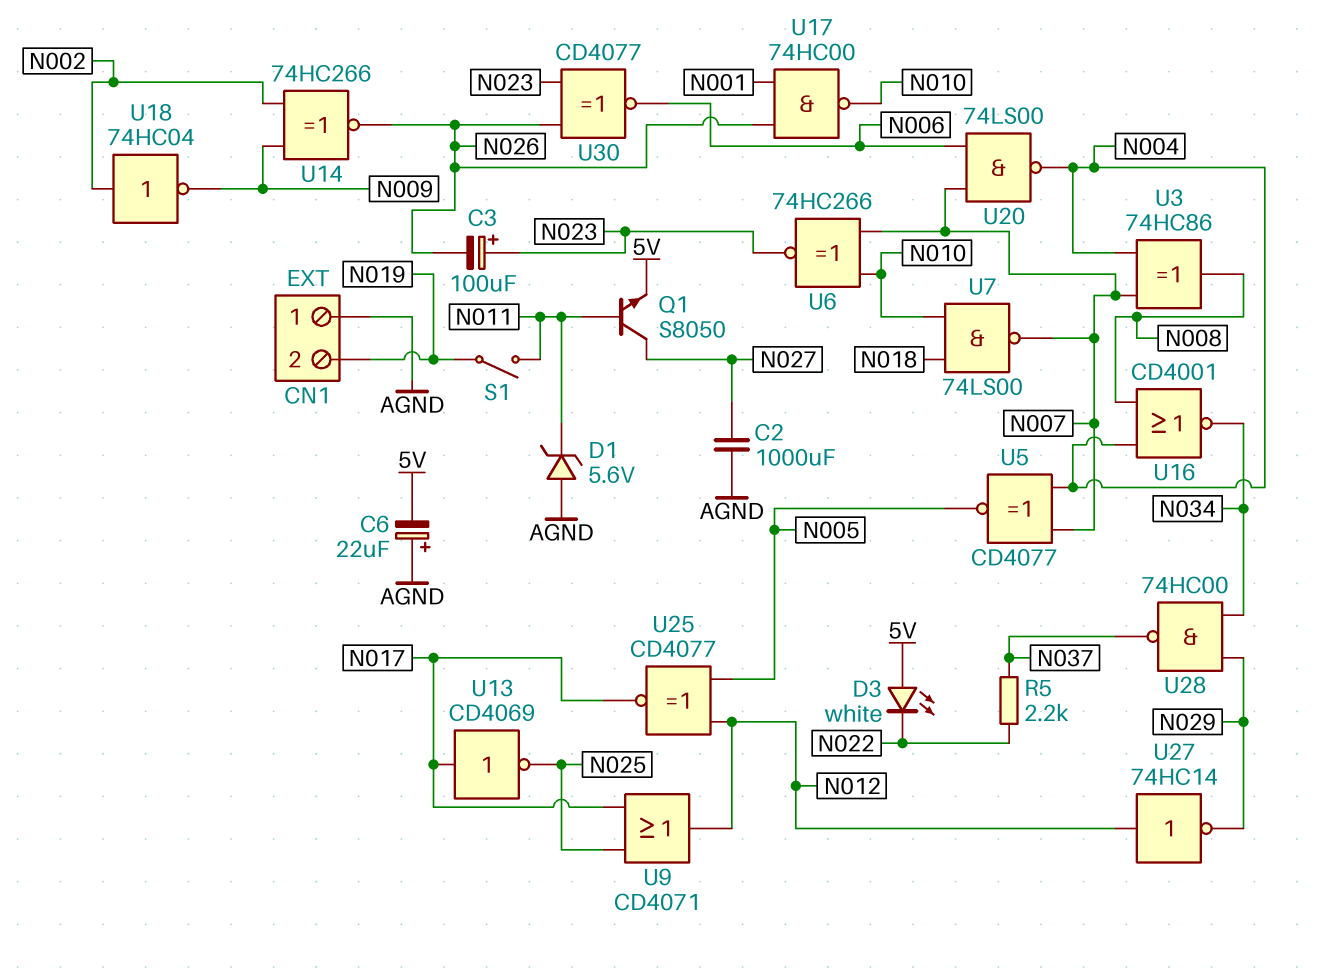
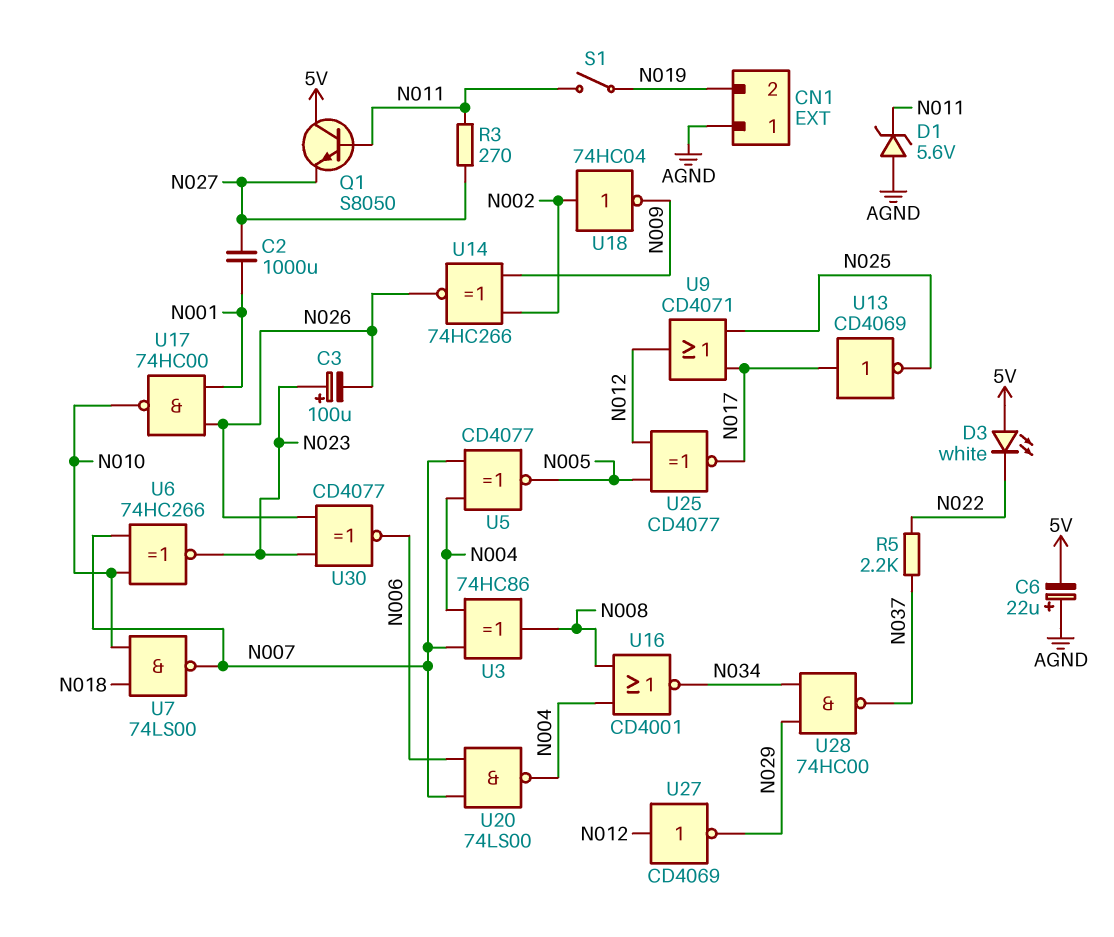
C2: 1000uF (AGND, N027) -> 1000uF (N001, N027)
Q1: NPN S8050 (B N011, C N027, E 5V) -> NPN S8050 (B N011, C 5V, E N027)
R3: none -> 270 (N011, N027)
U27: NOT 74HC14 (in N012, out N029) -> NOT CD4069 (in N012, out N029)

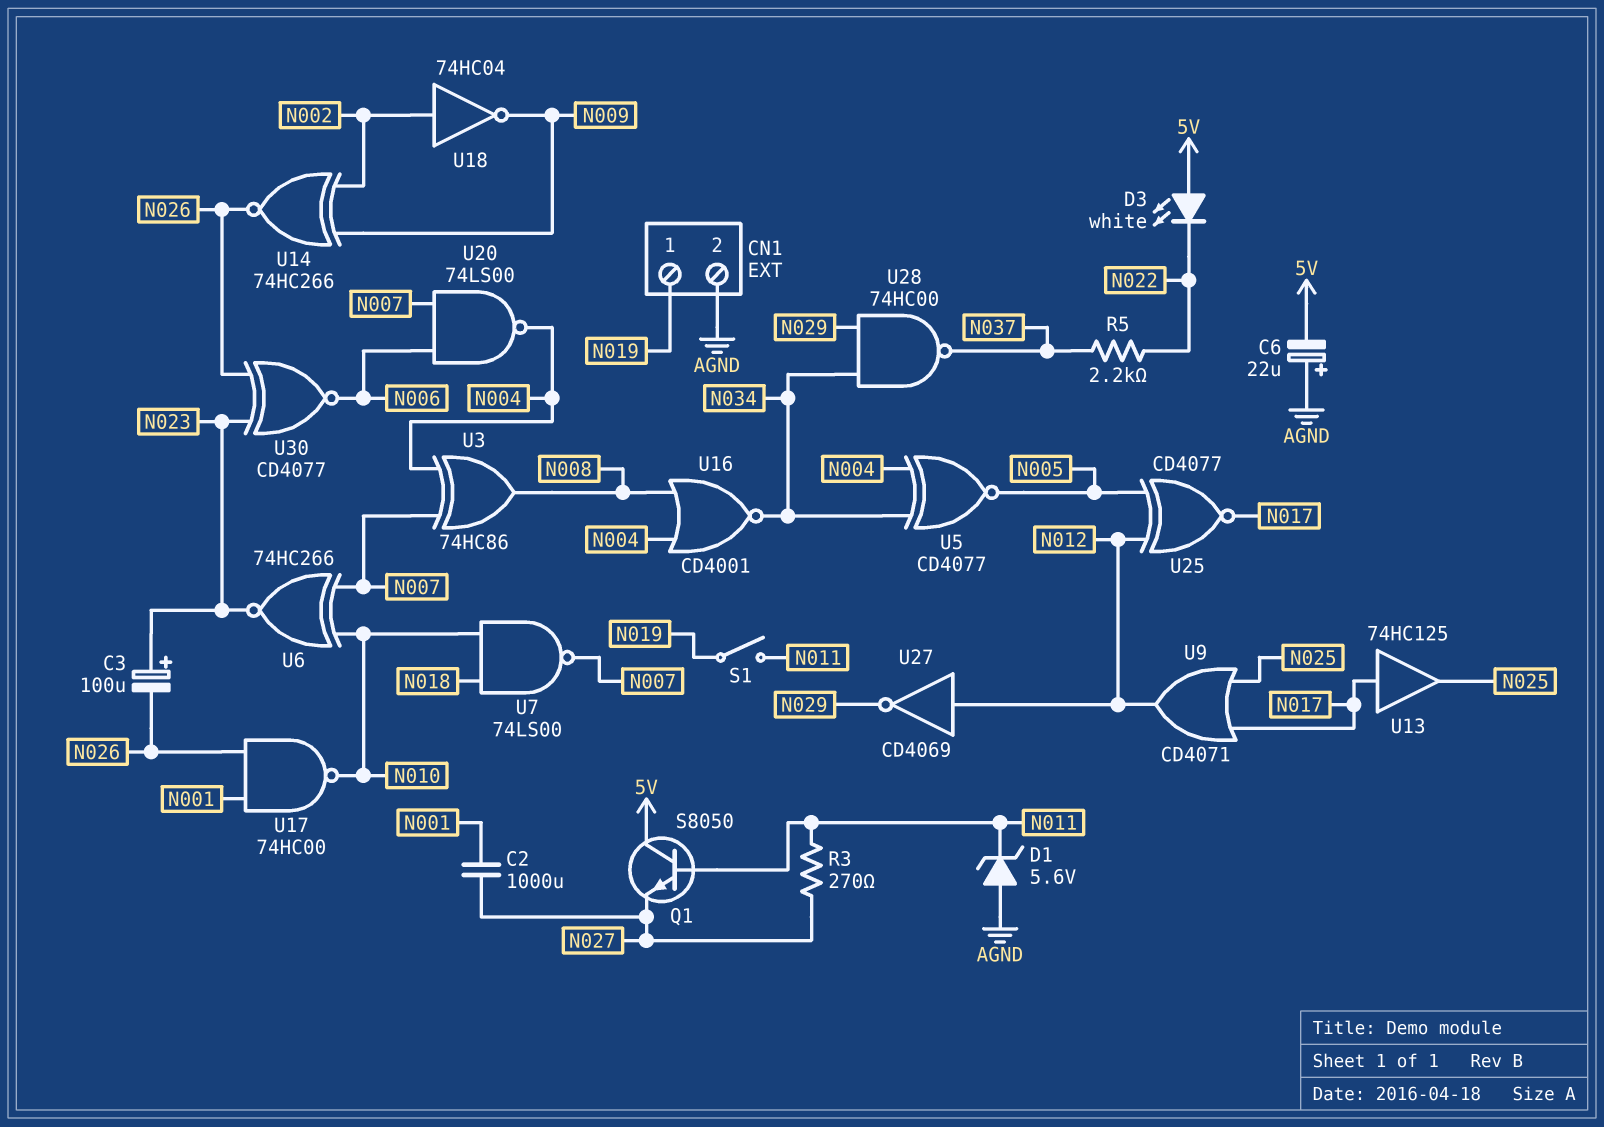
CN1 pin 1: AGND -> N019
CN1 pin 2: N019 -> AGND
U5: XNOR CD4077 (in N004, in N007, out N005) -> XNOR CD4077 (in N004, in N034, out N005)
U13: NOT CD4069 (in N017, out N025) -> buffer 74HC125 (in N017, out N025)

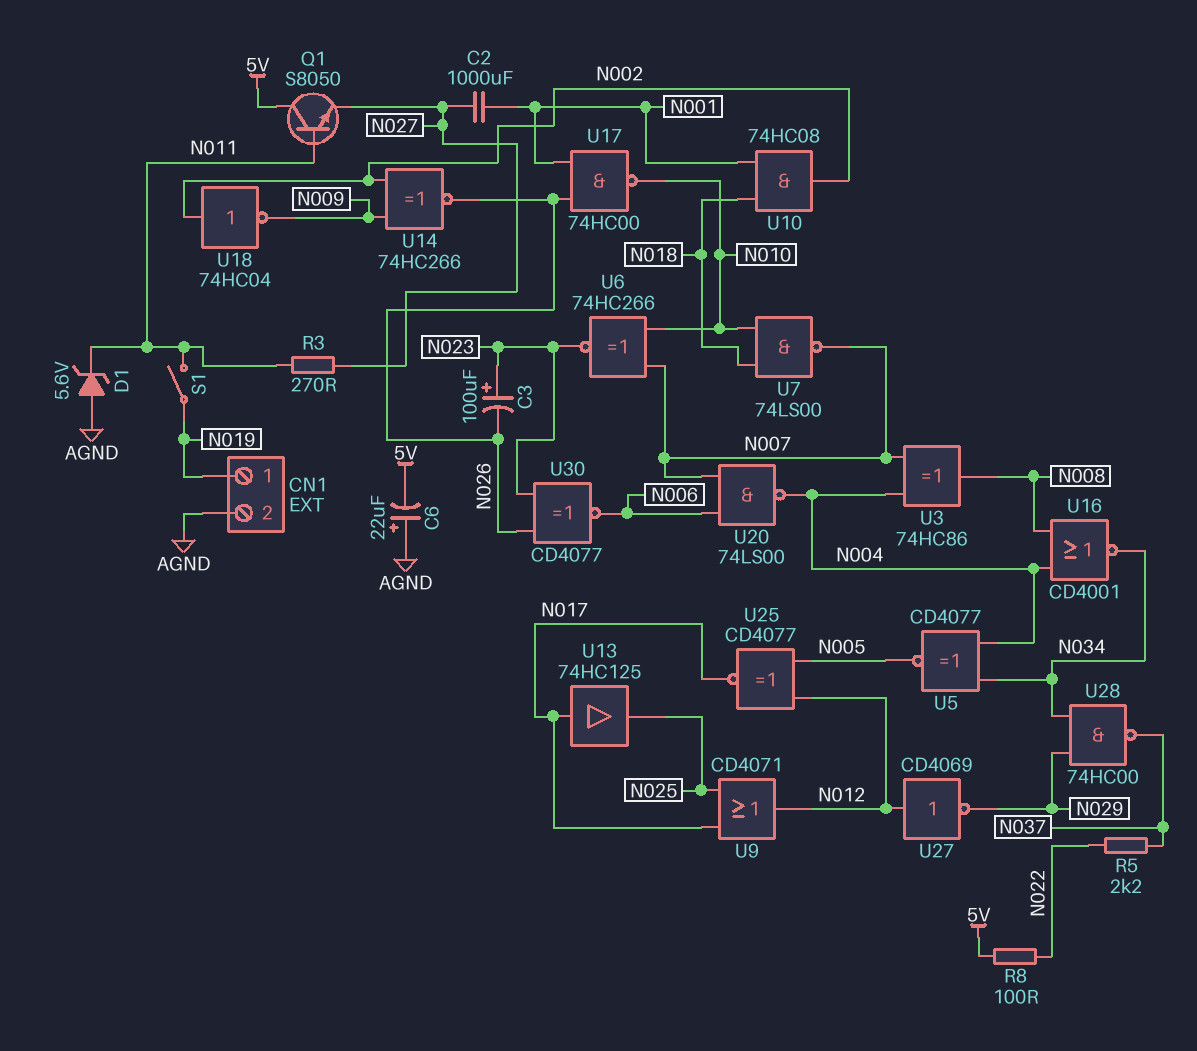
D3: LED white (A 5V, K N022) -> none
R8: none -> 100 (5V, N022)
U10: none -> AND 74HC08 (in N001, in N018, out N002)

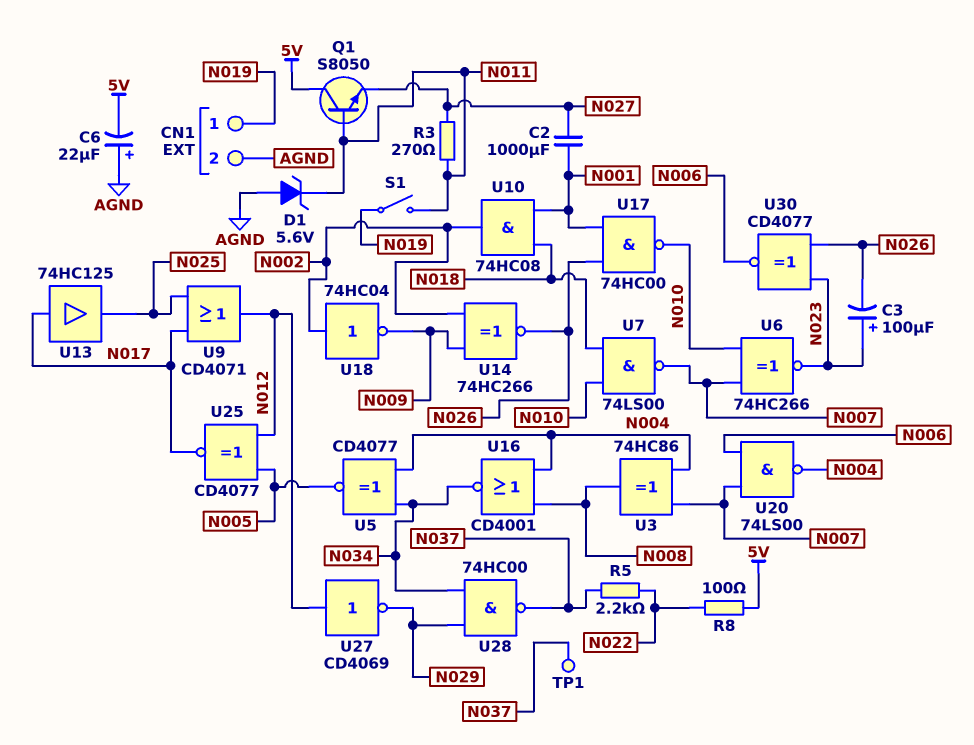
TP1: none -> test point (N037)

